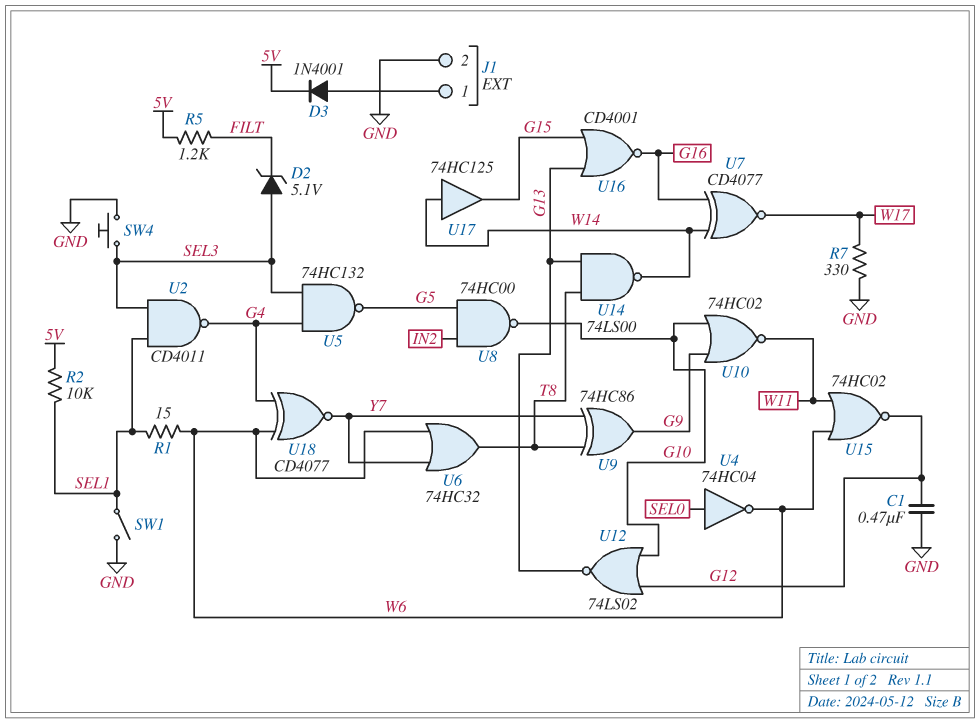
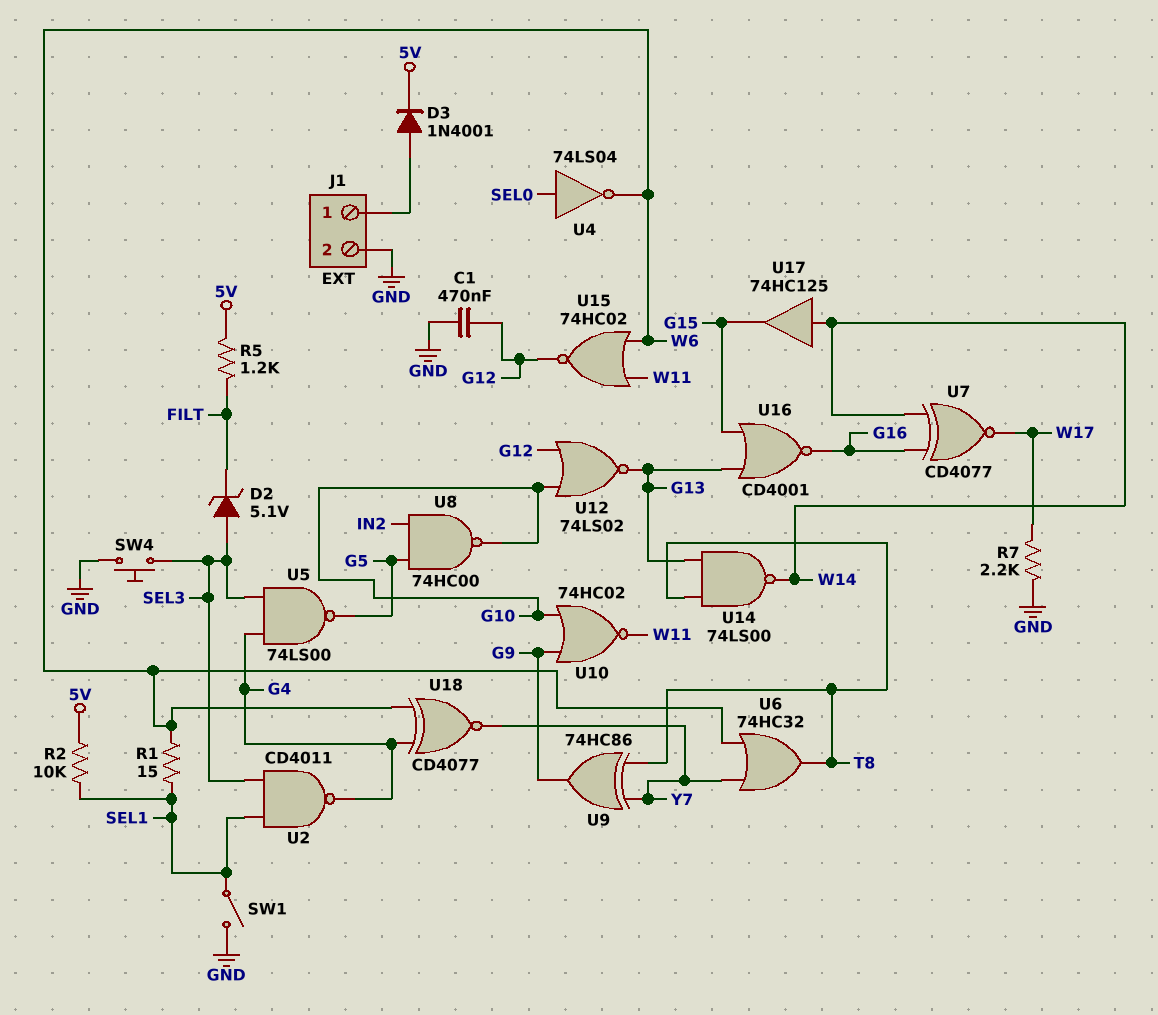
R7: 330 (GND, W17) -> 2.2k (GND, W17)
U4: NOT 74HC04 (in SEL0, out W6) -> NOT 74LS04 (in SEL0, out W6)
U5: NAND 74HC132 (in G4, in SEL3, out G5) -> NAND 74LS00 (in G4, in SEL3, out G5)

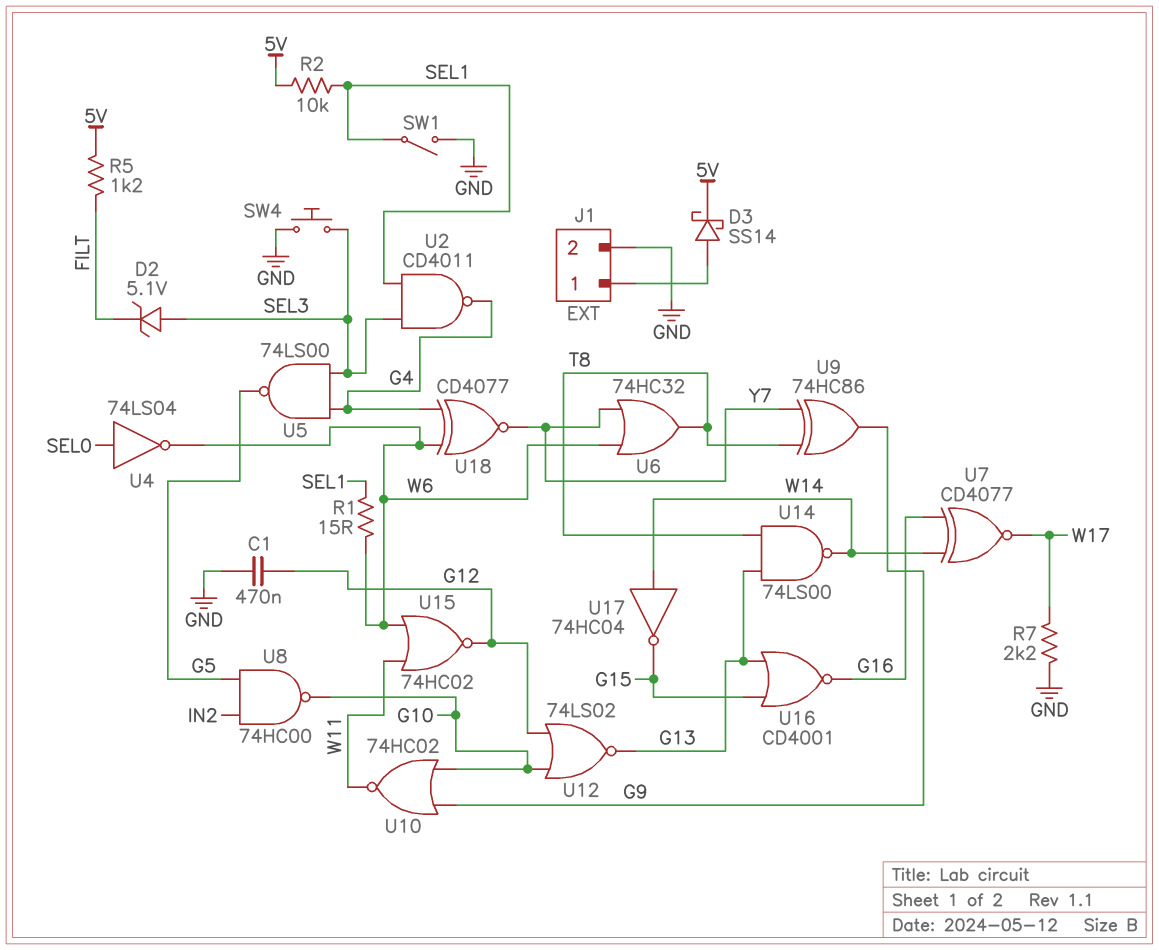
D3: diode 1N4001 (A J1/1, K 5V) -> schottky SS14 (A J1/1, K 5V)
U17: buffer 74HC125 (in W14, out G15) -> NOT 74HC04 (in W14, out G15)

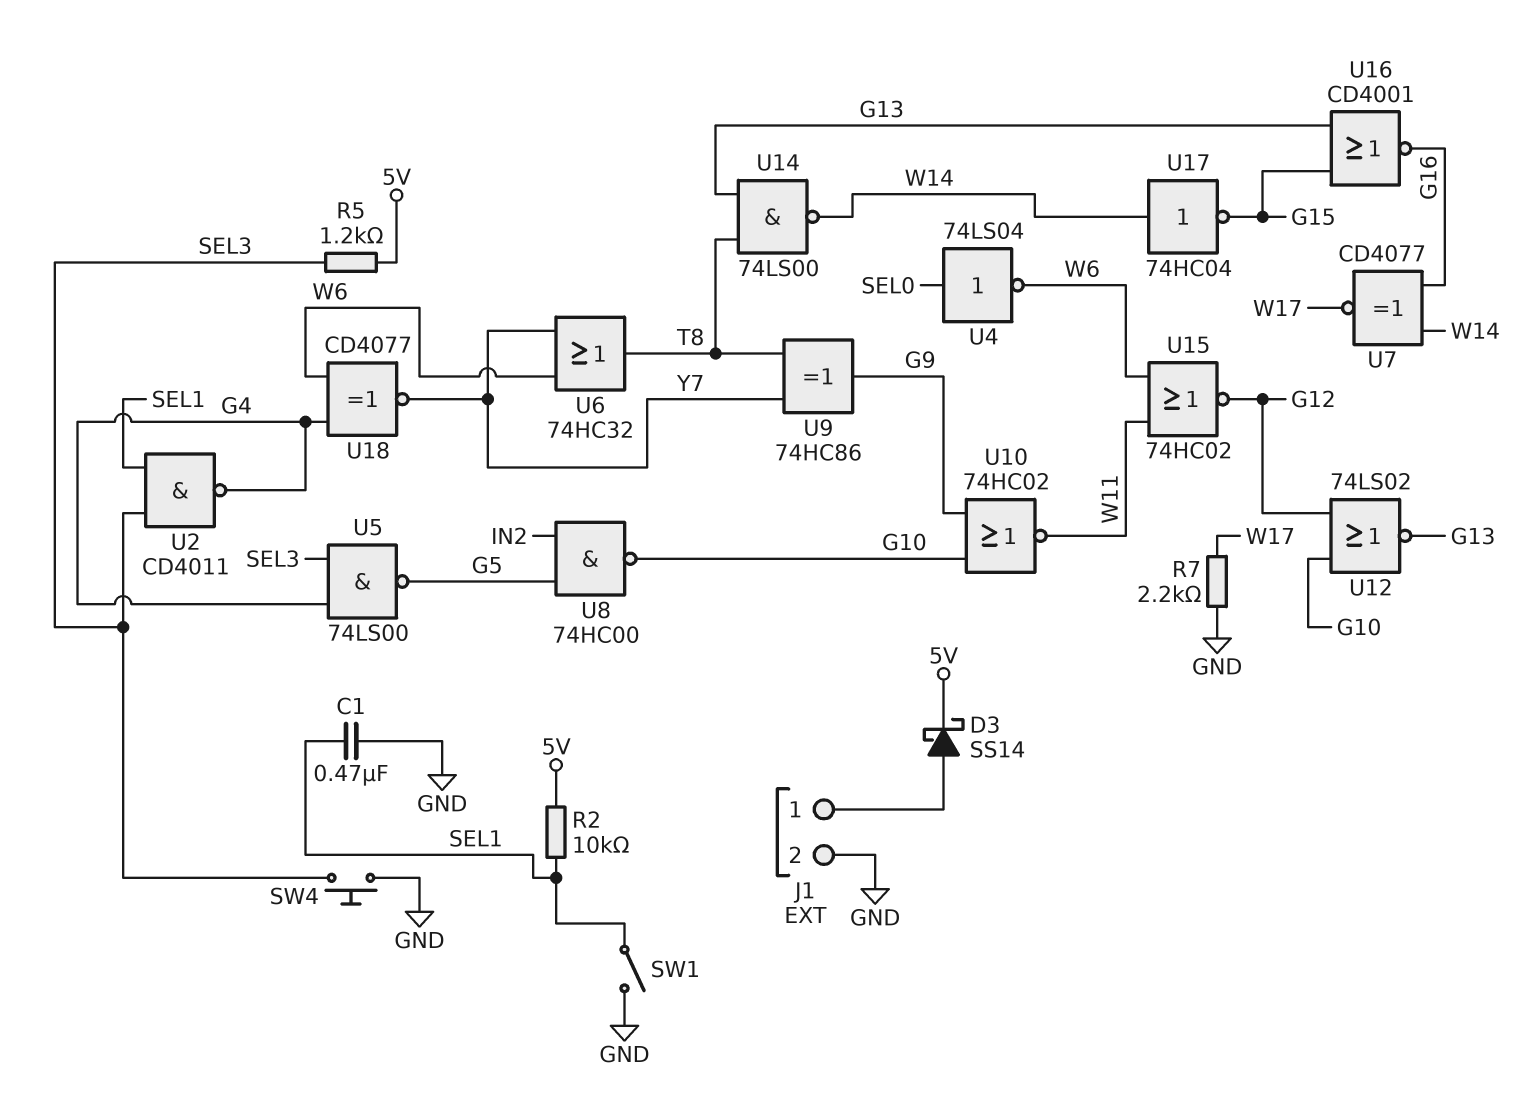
C1: 470nF (G12, GND) -> 470nF (GND, SEL1)
D2: zener 5.1V (A SEL3, K FILT) -> none
R1: 15 (SEL1, W6) -> none
R5: 1.2k (5V, FILT) -> 1.2k (5V, SEL3)

